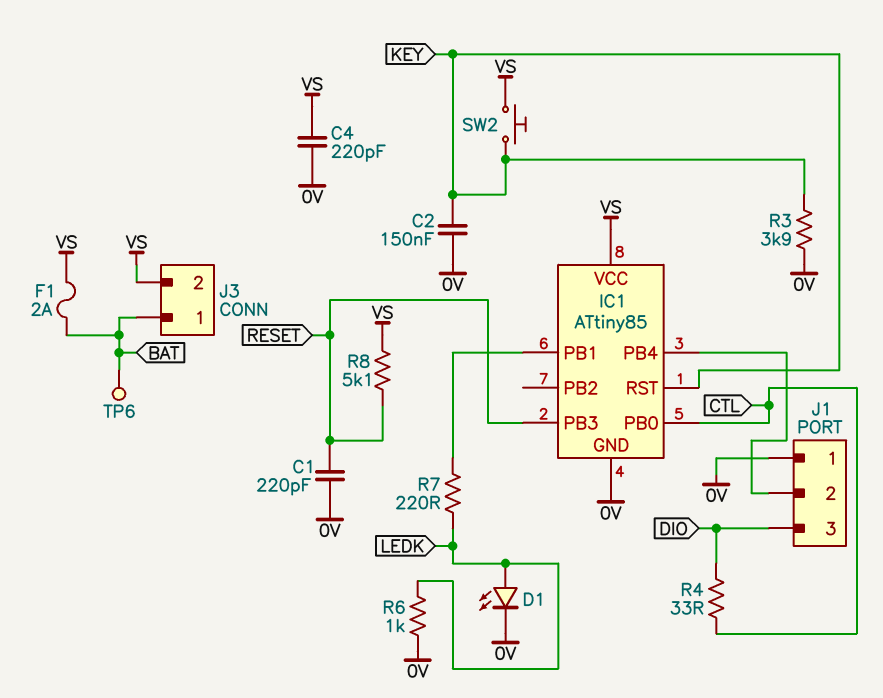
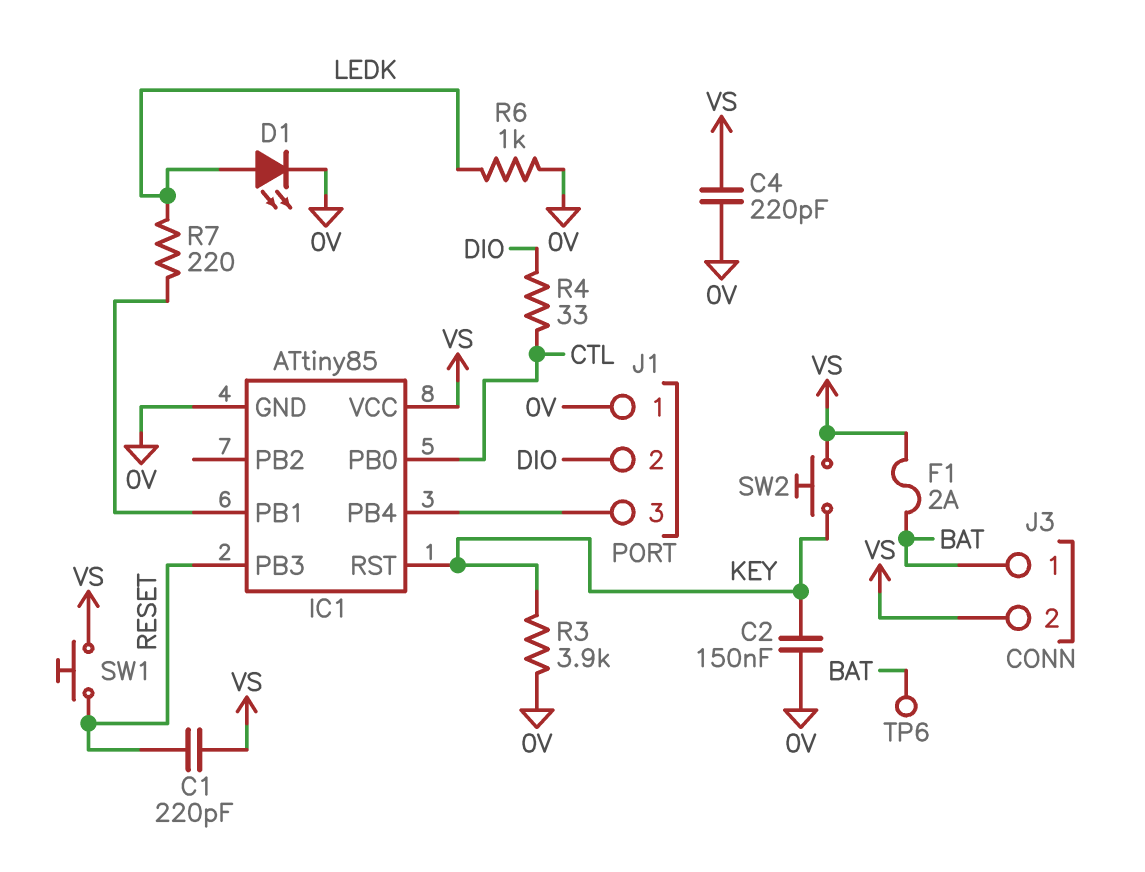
C1: 220pF (0V, RESET) -> 220pF (RESET, VS)
J1 pin 2: IC1/PB4 -> DIO
J1 pin 3: DIO -> IC1/PB4
R8: 5.1k (RESET, VS) -> none
SW1: none -> button (RESET, VS)

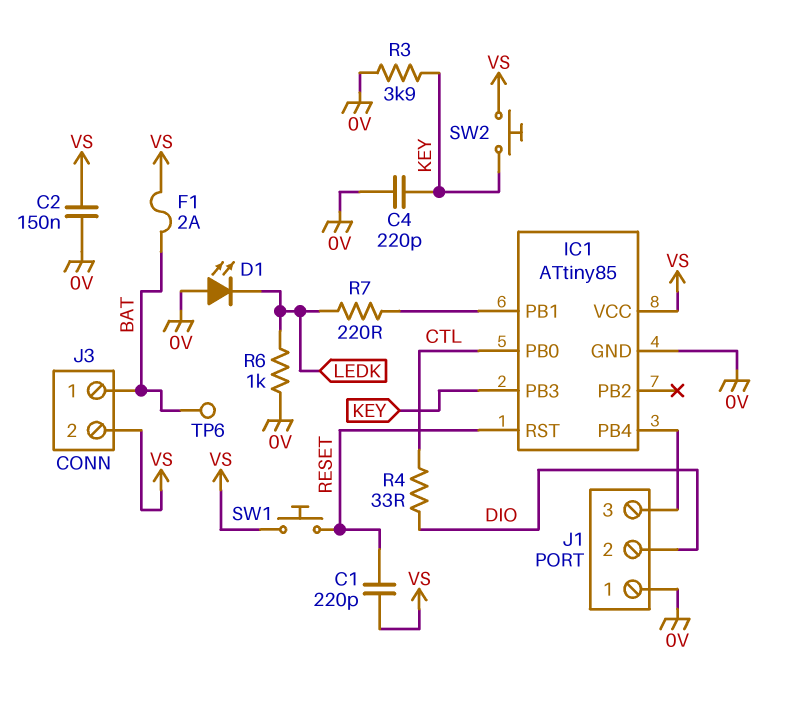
C2: 150nF (0V, KEY) -> 150nF (0V, VS)
C4: 220pF (0V, VS) -> 220pF (0V, KEY)
D1: LED (A LEDK, K 0V) -> LED (A 0V, K LEDK)
IC1 pin PB3: RESET -> KEY
IC1 pin RST: KEY -> RESET

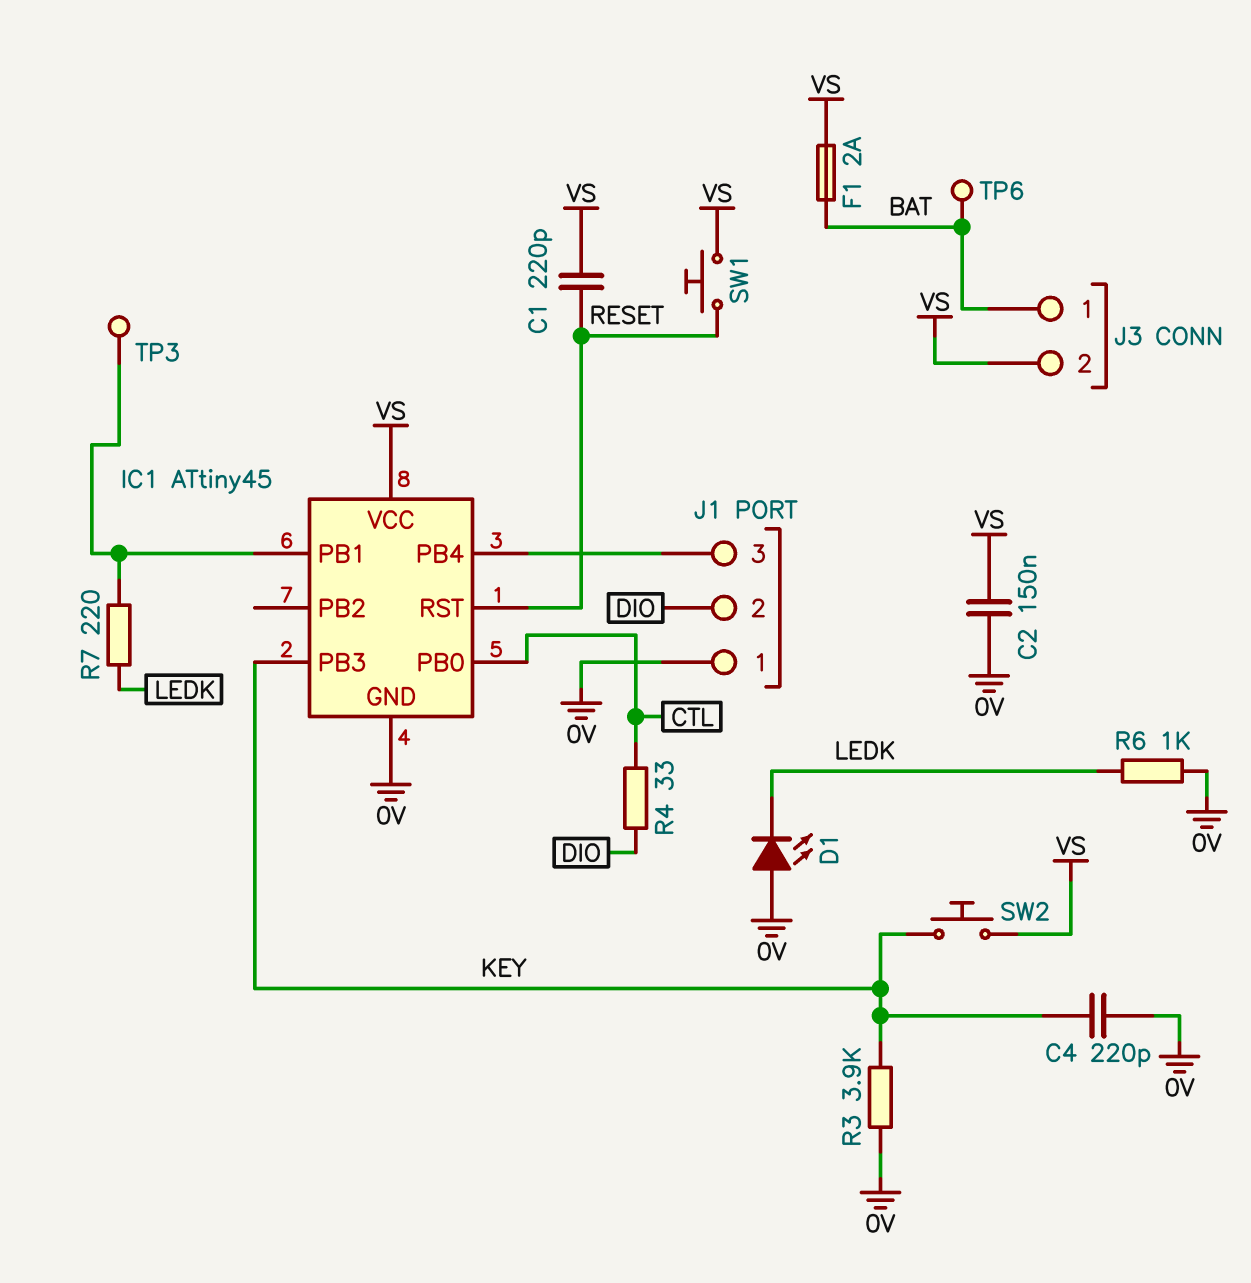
IC1: ATtiny85 -> ATtiny45
TP3: none -> test point (IC1/PB1)

